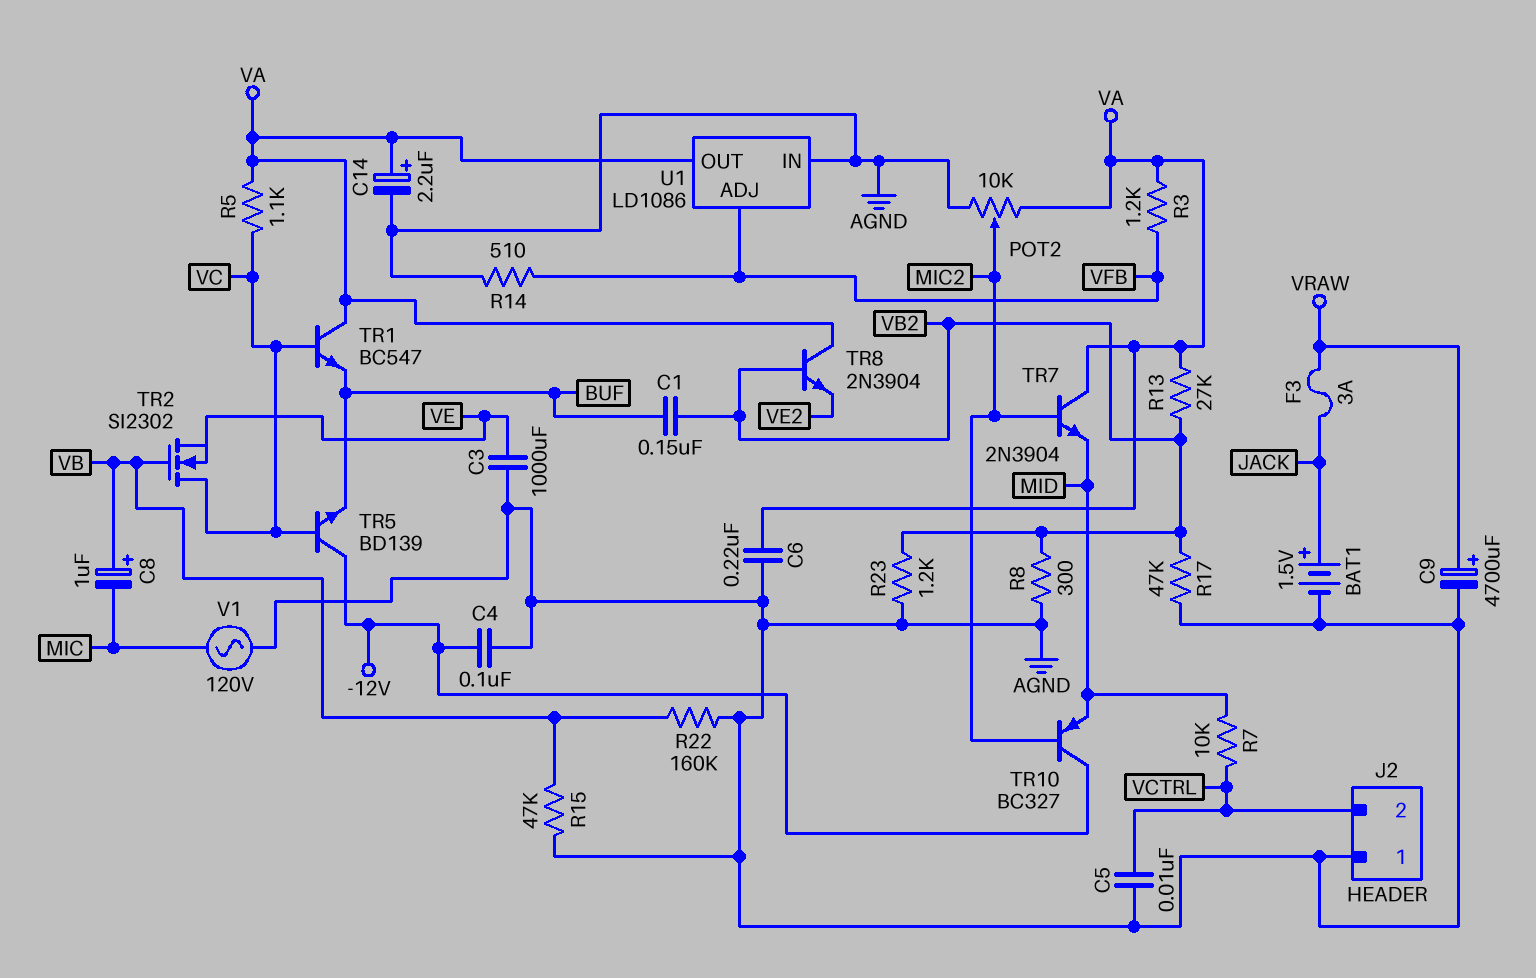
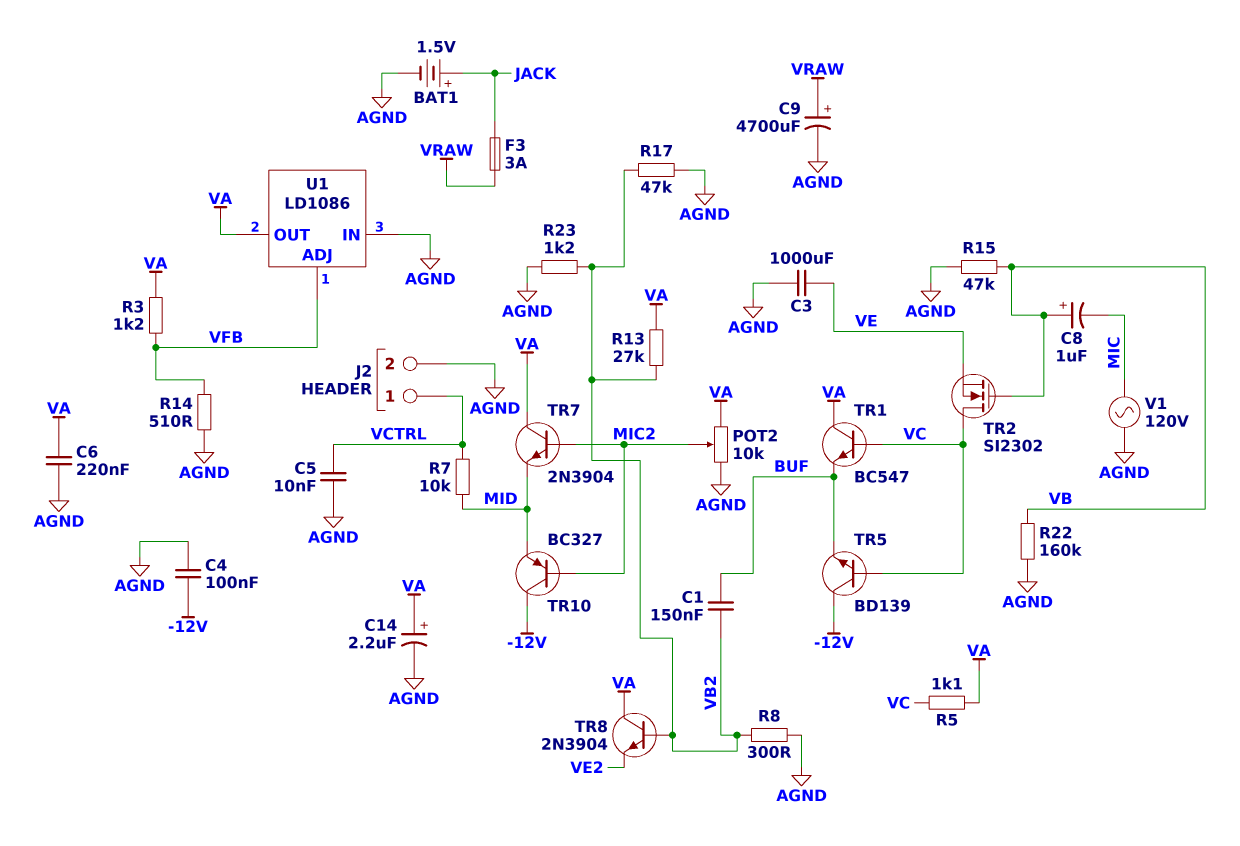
J2 pin 1: AGND -> VCTRL
J2 pin 2: VCTRL -> AGND

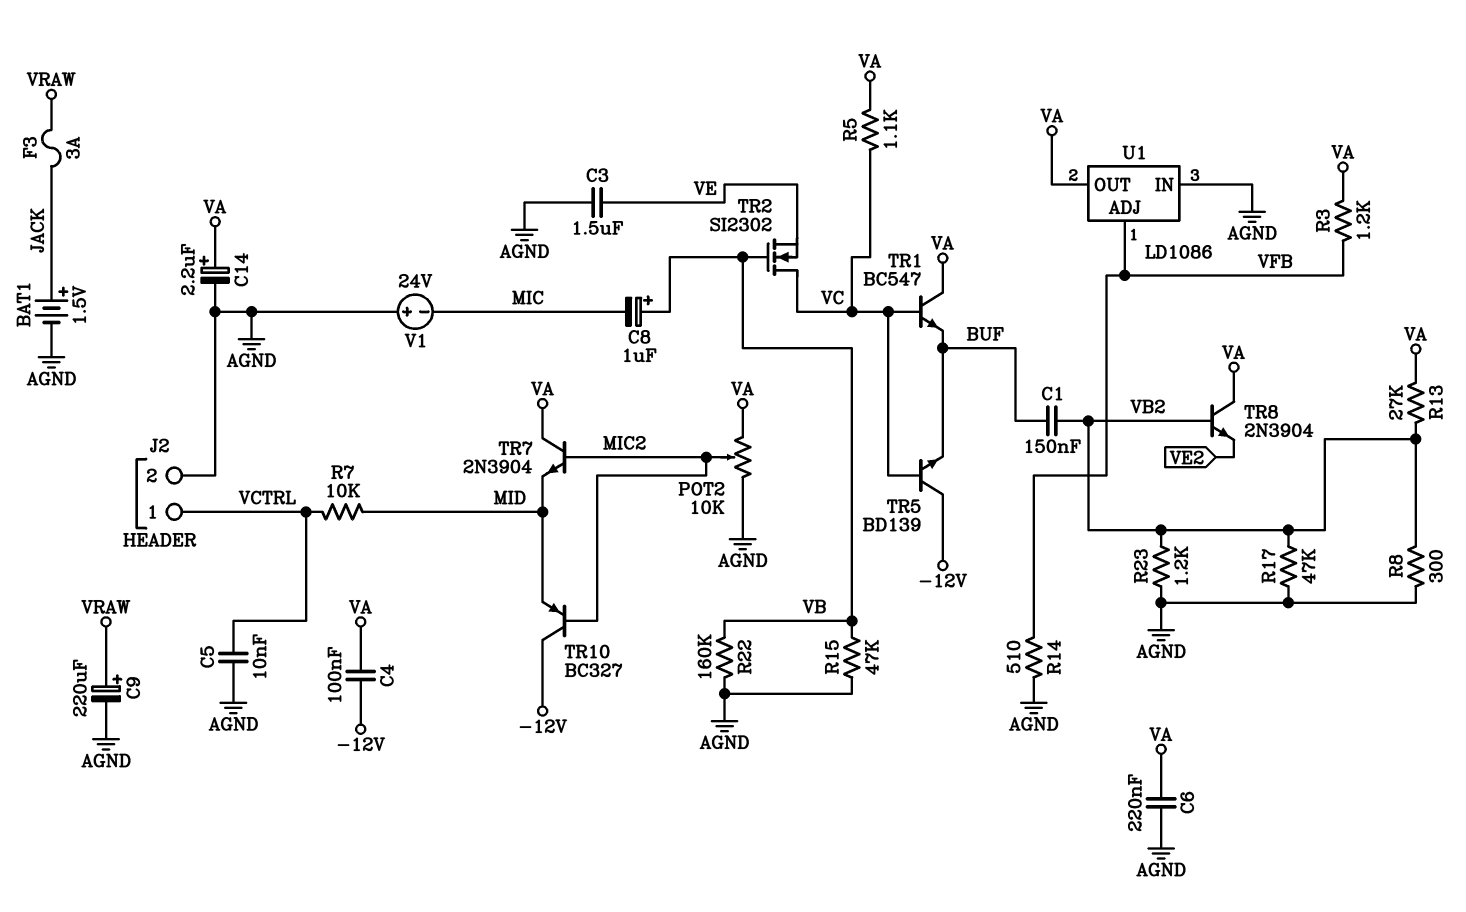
C3: 1000uF (AGND, VE) -> 1.5uF (AGND, VE)
C4: 100nF (-12V, AGND) -> 100nF (-12V, VA)
C9: 4700uF (plus VRAW, minus AGND) -> 220uF (plus VRAW, minus AGND)
V1: AC 120V (AGND, MIC) -> 24V (plus AGND, minus MIC)

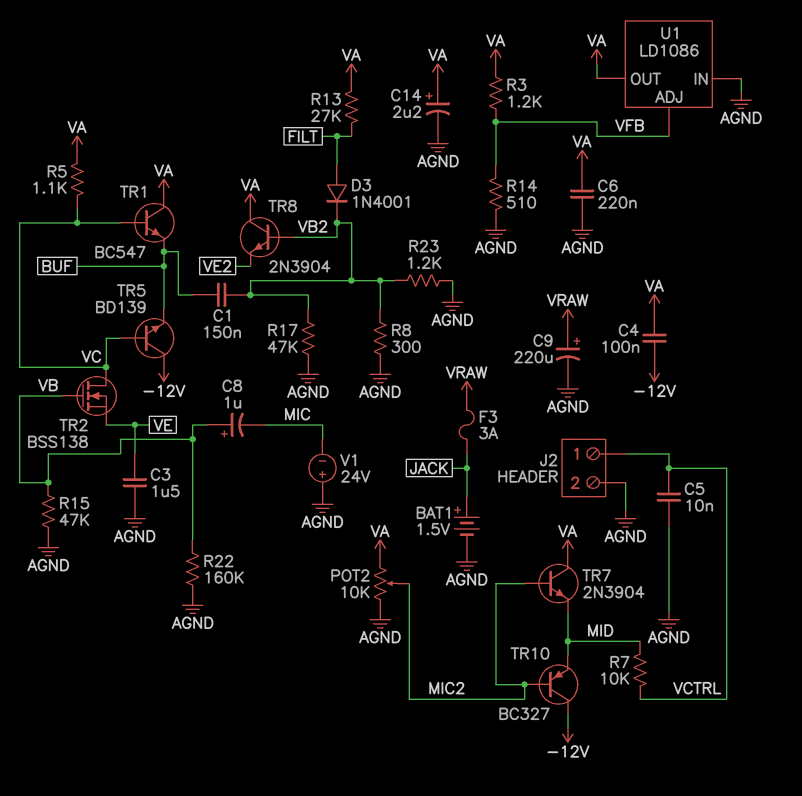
D3: none -> diode 1N4001 (A FILT, K VB2)
R13: 27k (VA, VB2) -> 27k (FILT, VA)
TR2: NMOS SI2302 (G VB, D VC, S VE) -> NMOS BSS138 (G VB, D VC, S VE)

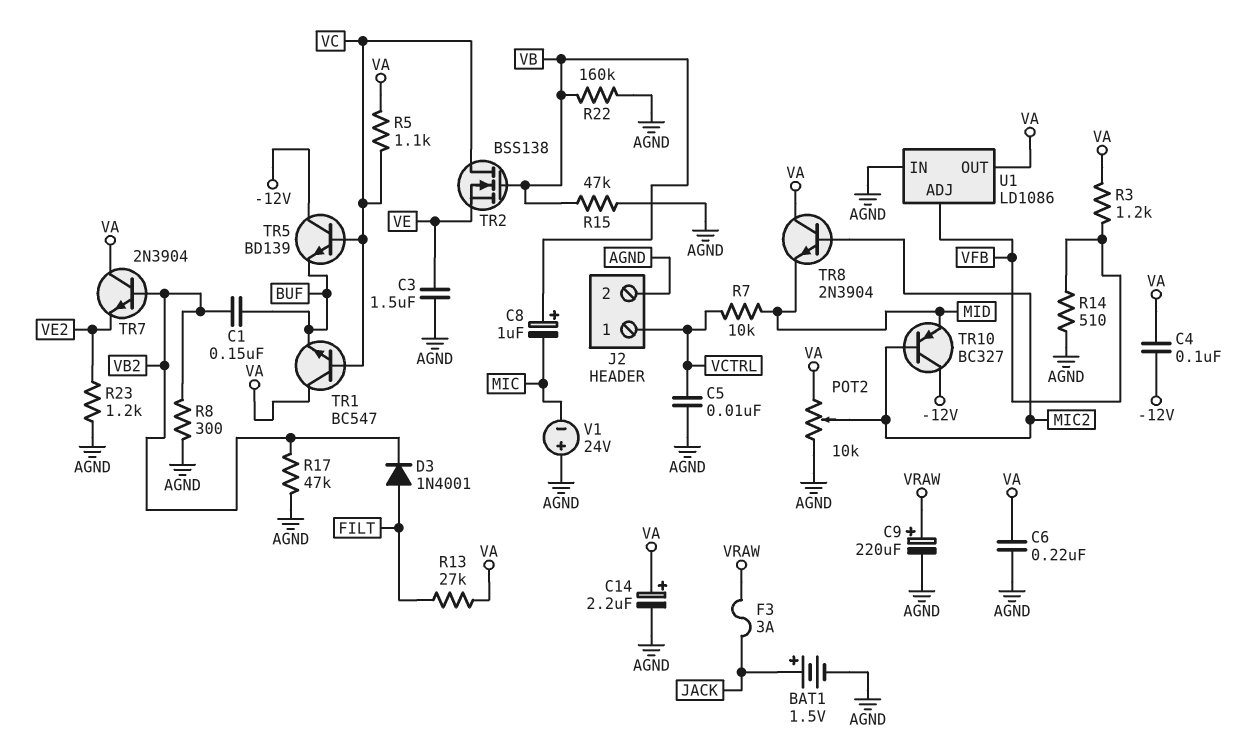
R23: 1.2k (AGND, VB2) -> 1.2k (AGND, VE2)
TR7: NPN 2N3904 (B MIC2, C VA, E MID) -> NPN 2N3904 (B VB2, C VA, E VE2)
TR8: NPN 2N3904 (B VB2, C VA, E VE2) -> NPN 2N3904 (B MIC2, C VA, E MID)

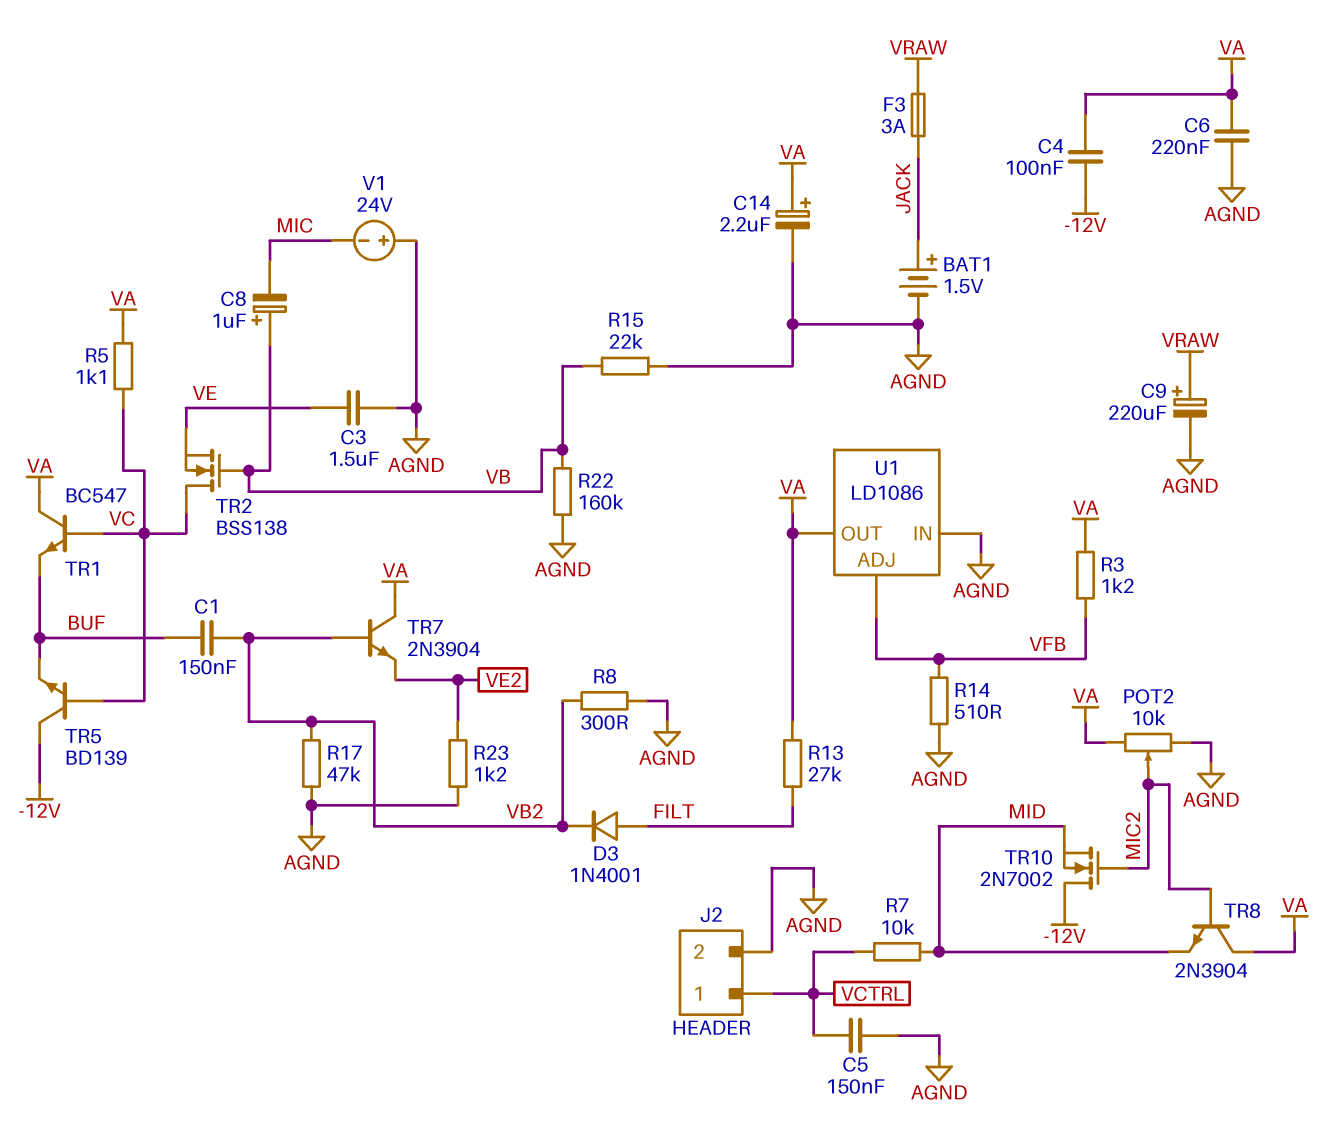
C5: 10nF (AGND, VCTRL) -> 150nF (AGND, VCTRL)
R15: 47k (AGND, VB) -> 22k (AGND, VB)
TR10: PNP BC327 (B MIC2, C -12V, E MID) -> NMOS 2N7002 (G MIC2, D -12V, S MID)

